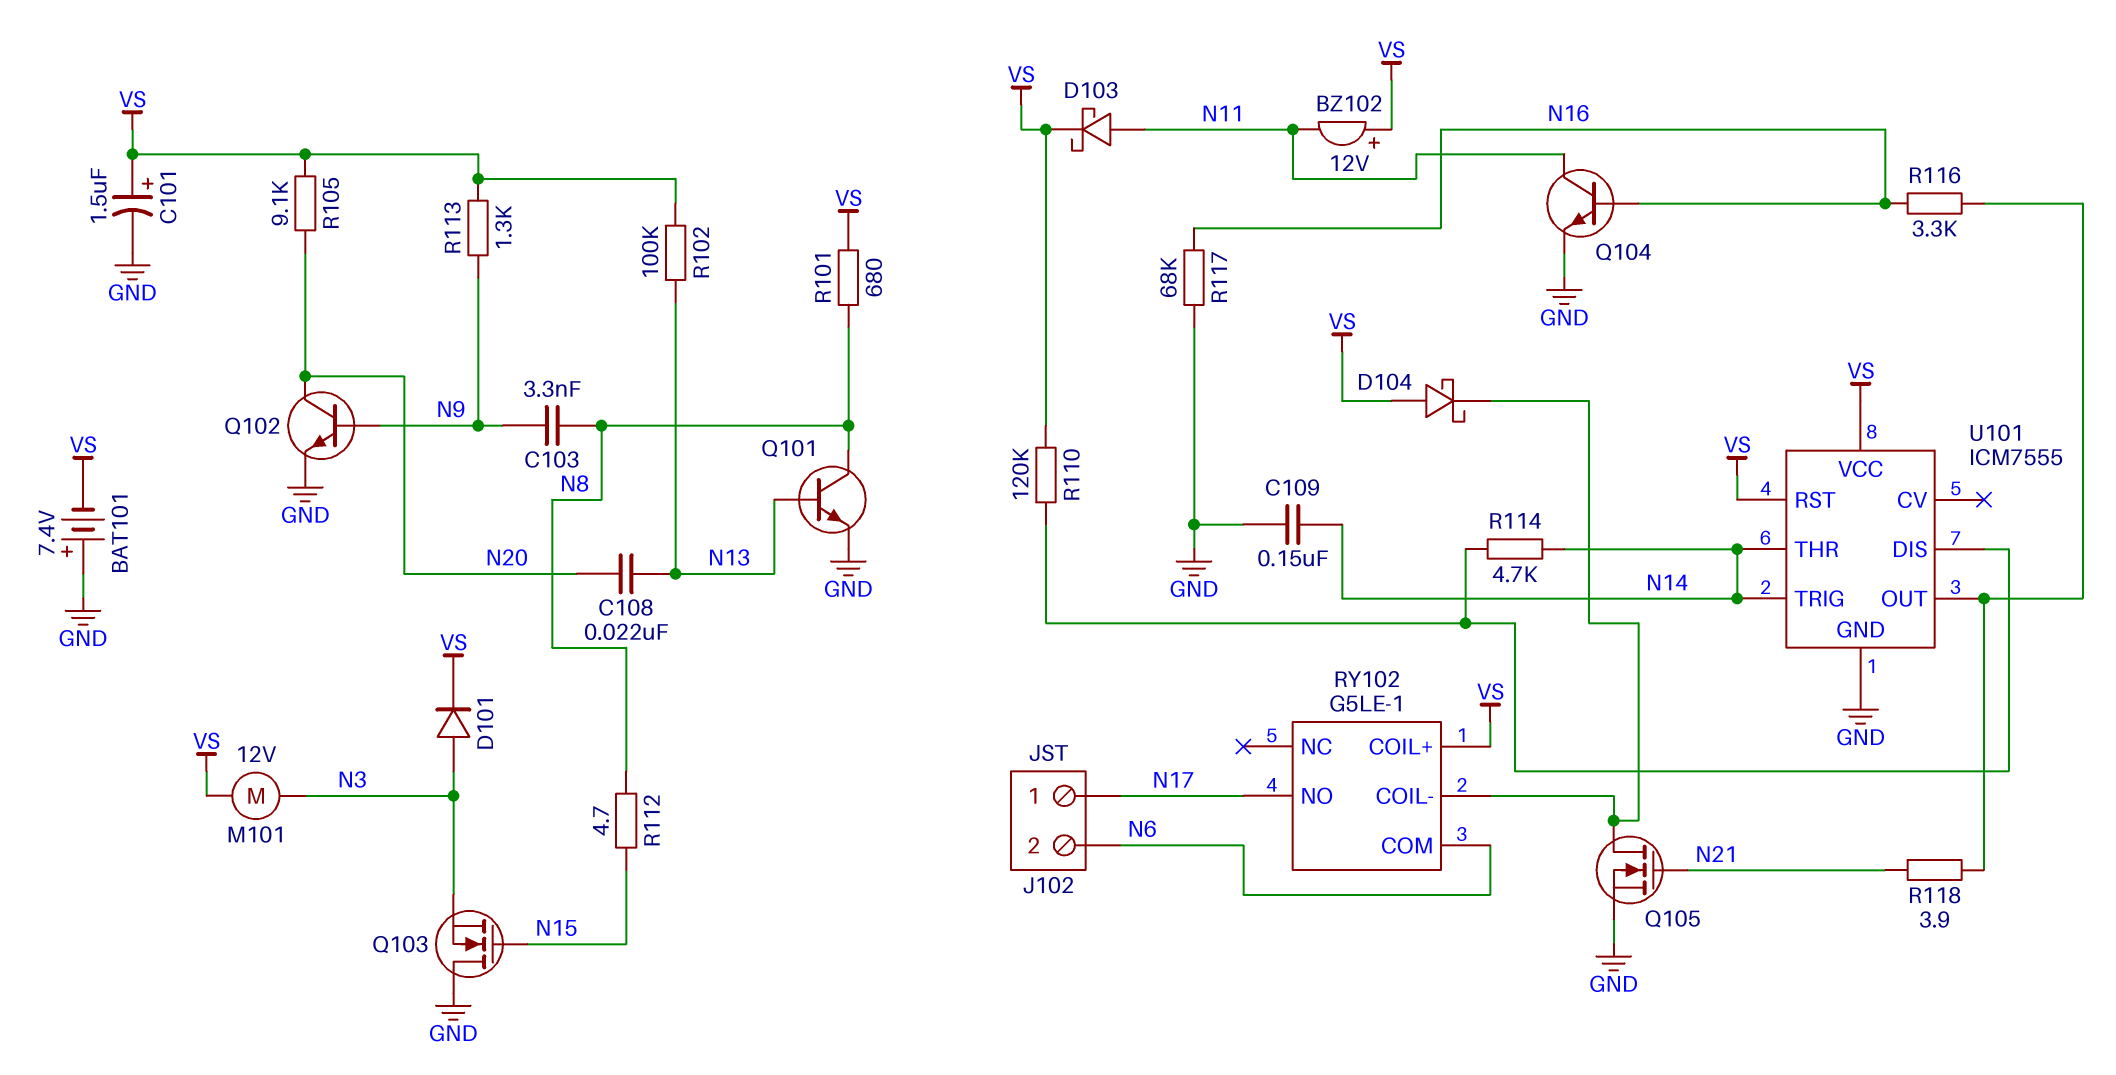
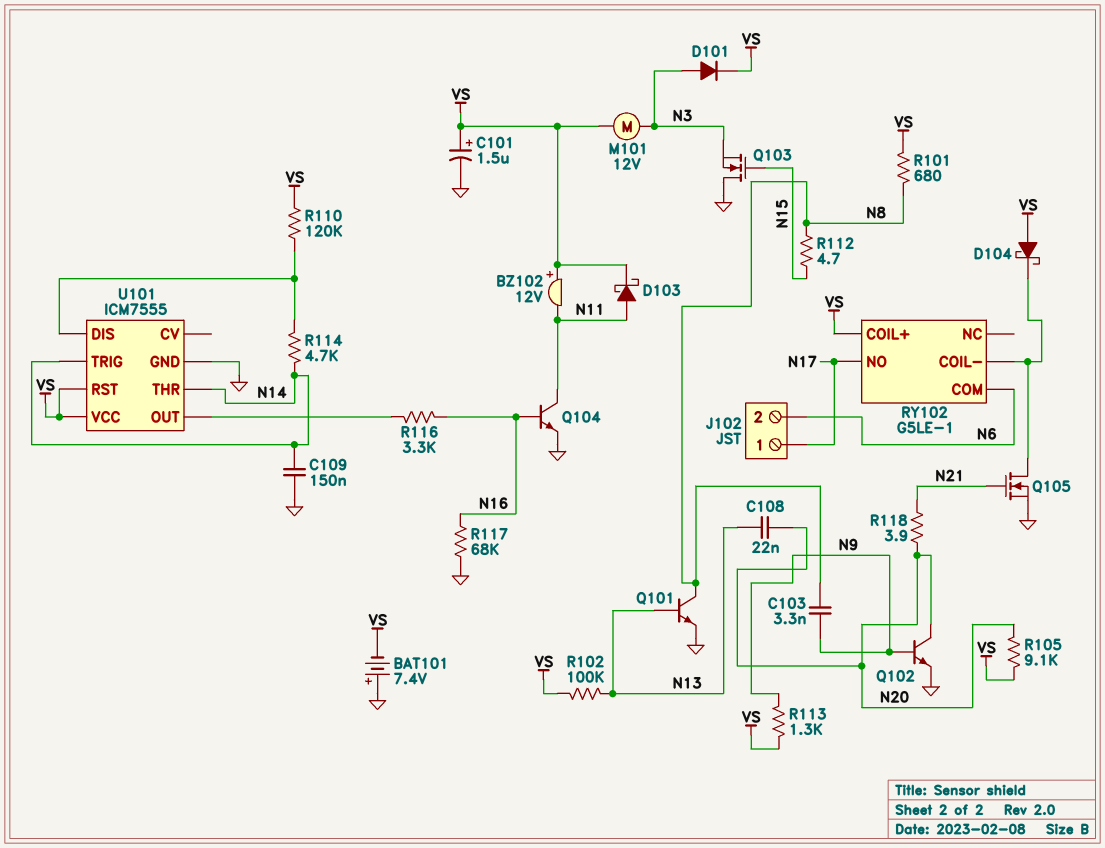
R118: 3.9 (N21, U101/OUT) -> 3.9 (N20, N21)

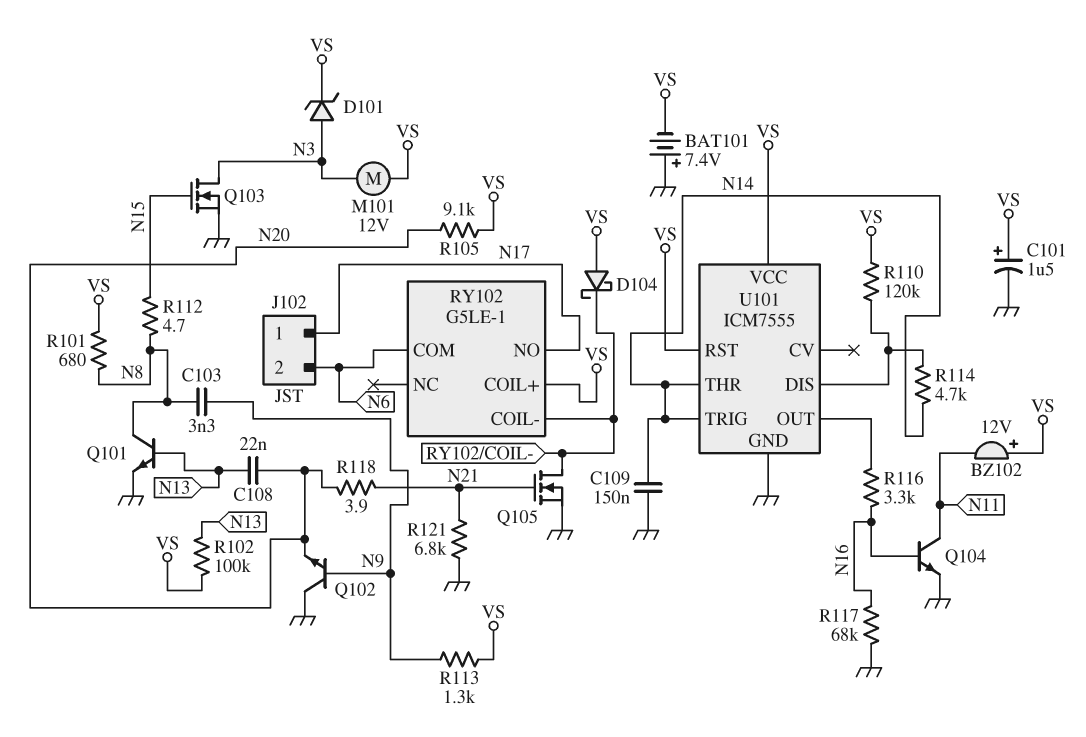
D101: diode (A N3, K VS) -> zener (A N3, K VS)
D103: schottky (A N11, K VS) -> none
Q102: NPN (B N9, C N20, E GND) -> NPN (B N9, C GND, E N20)
Q103: NMOS (G N15, D GND, S N3) -> NMOS (G N15, D N3, S GND)
R121: none -> 6.8k (GND, N21)

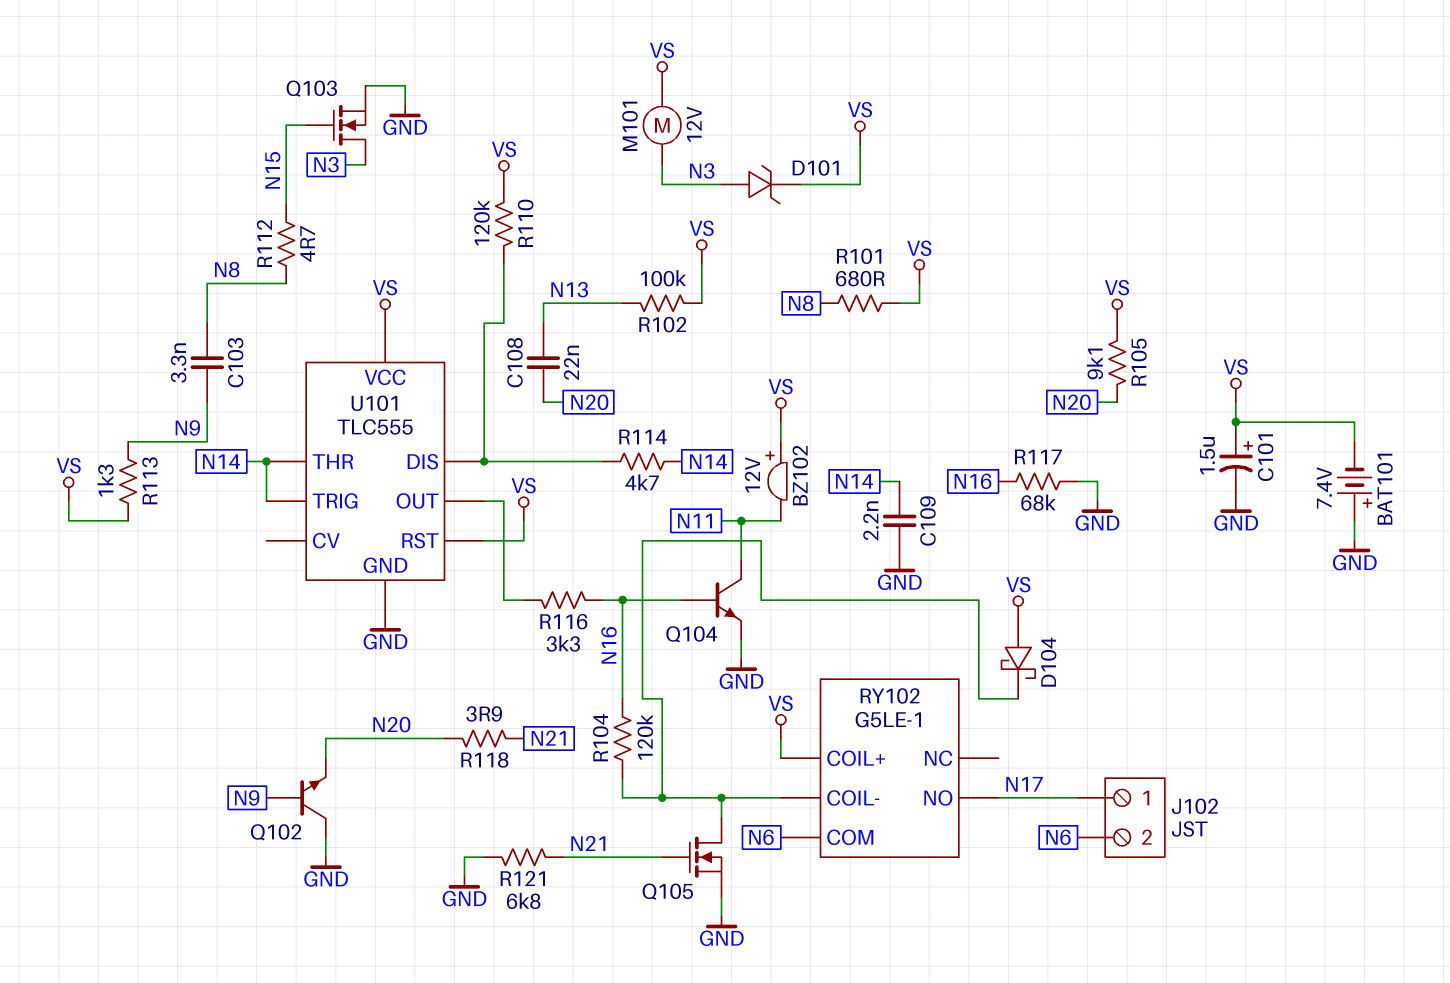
C109: 150nF (GND, N14) -> 2.2nF (GND, N14)
Q101: NPN (B N13, C N8, E GND) -> none
R104: none -> 120k (N16, RY102/COIL-)
U101: ICM7555 -> TLC555

